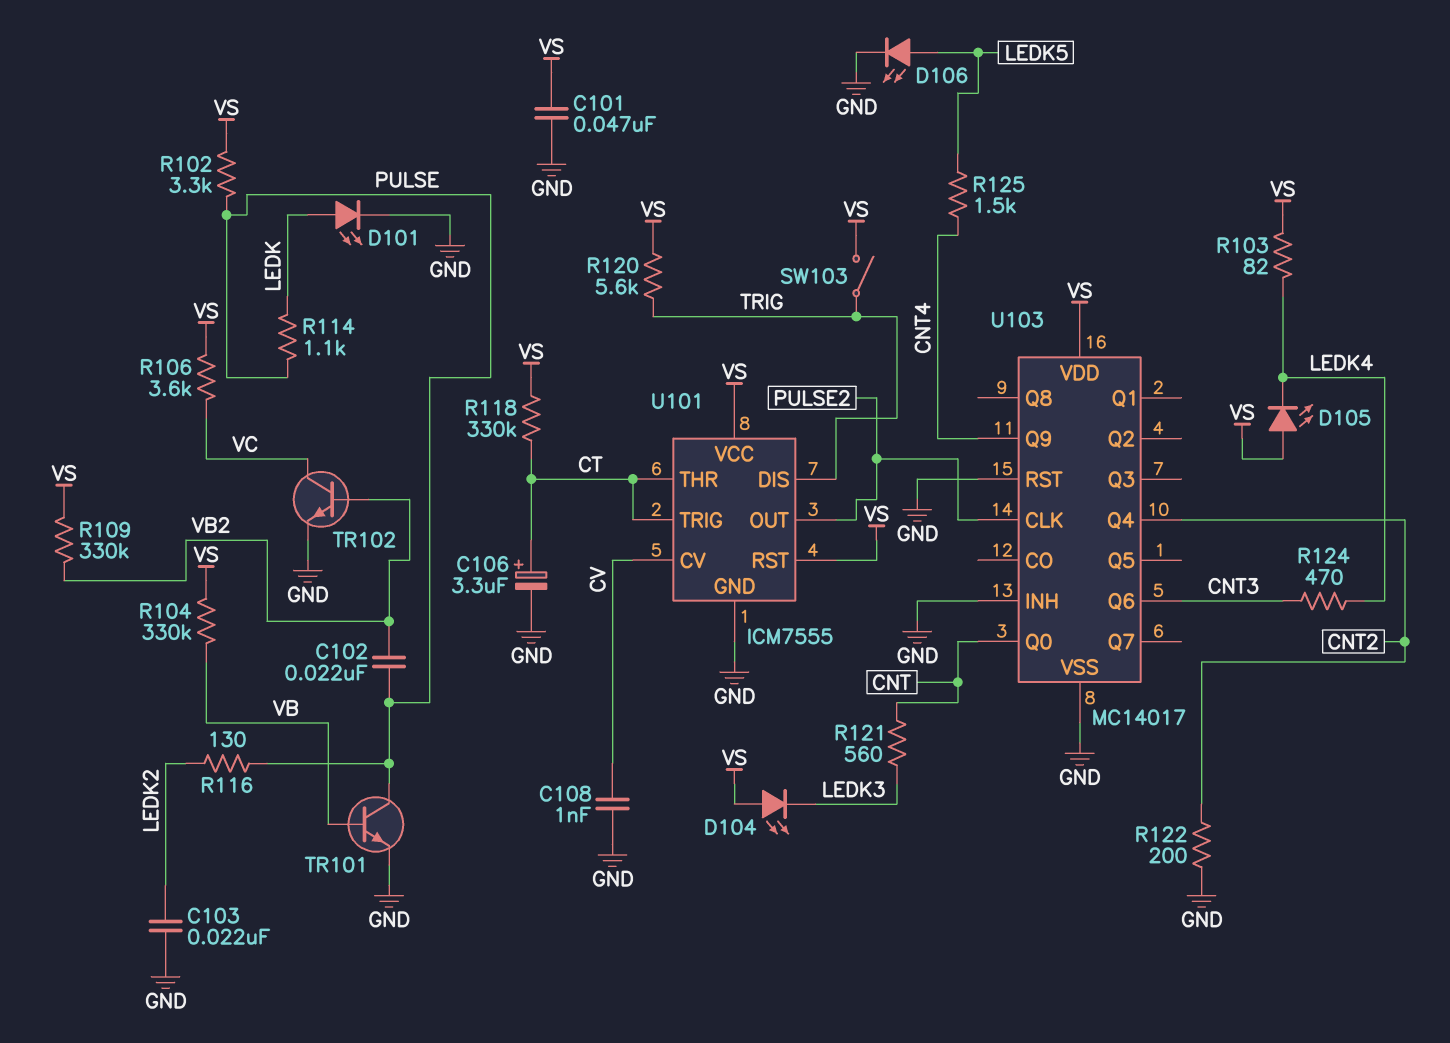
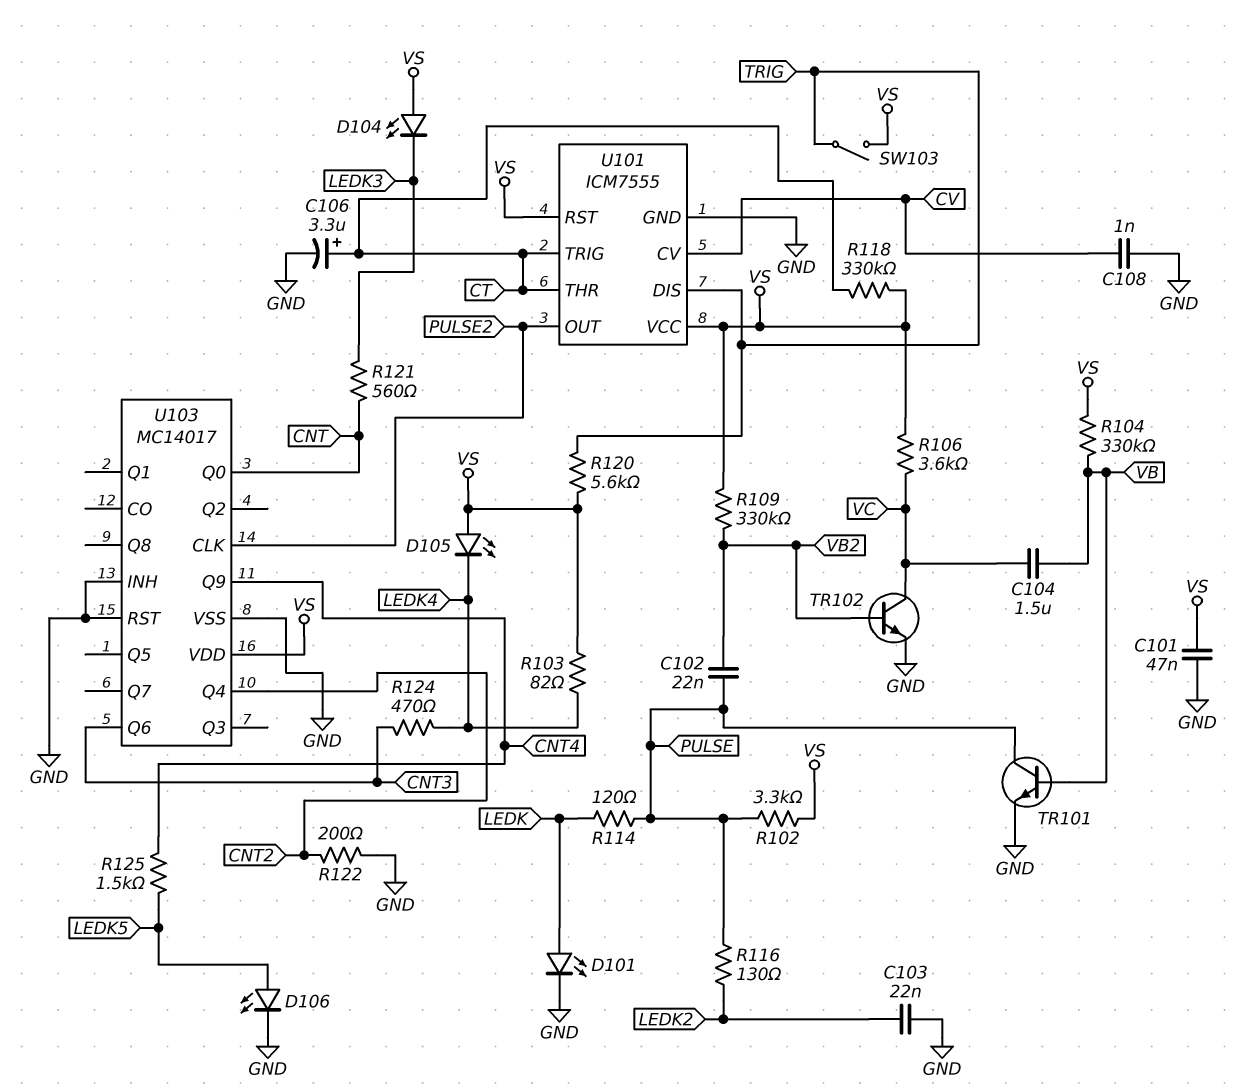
C104: none -> 1.5uF (VB, VC)
R114: 1.1k (LEDK, PULSE) -> 120 (LEDK, PULSE)

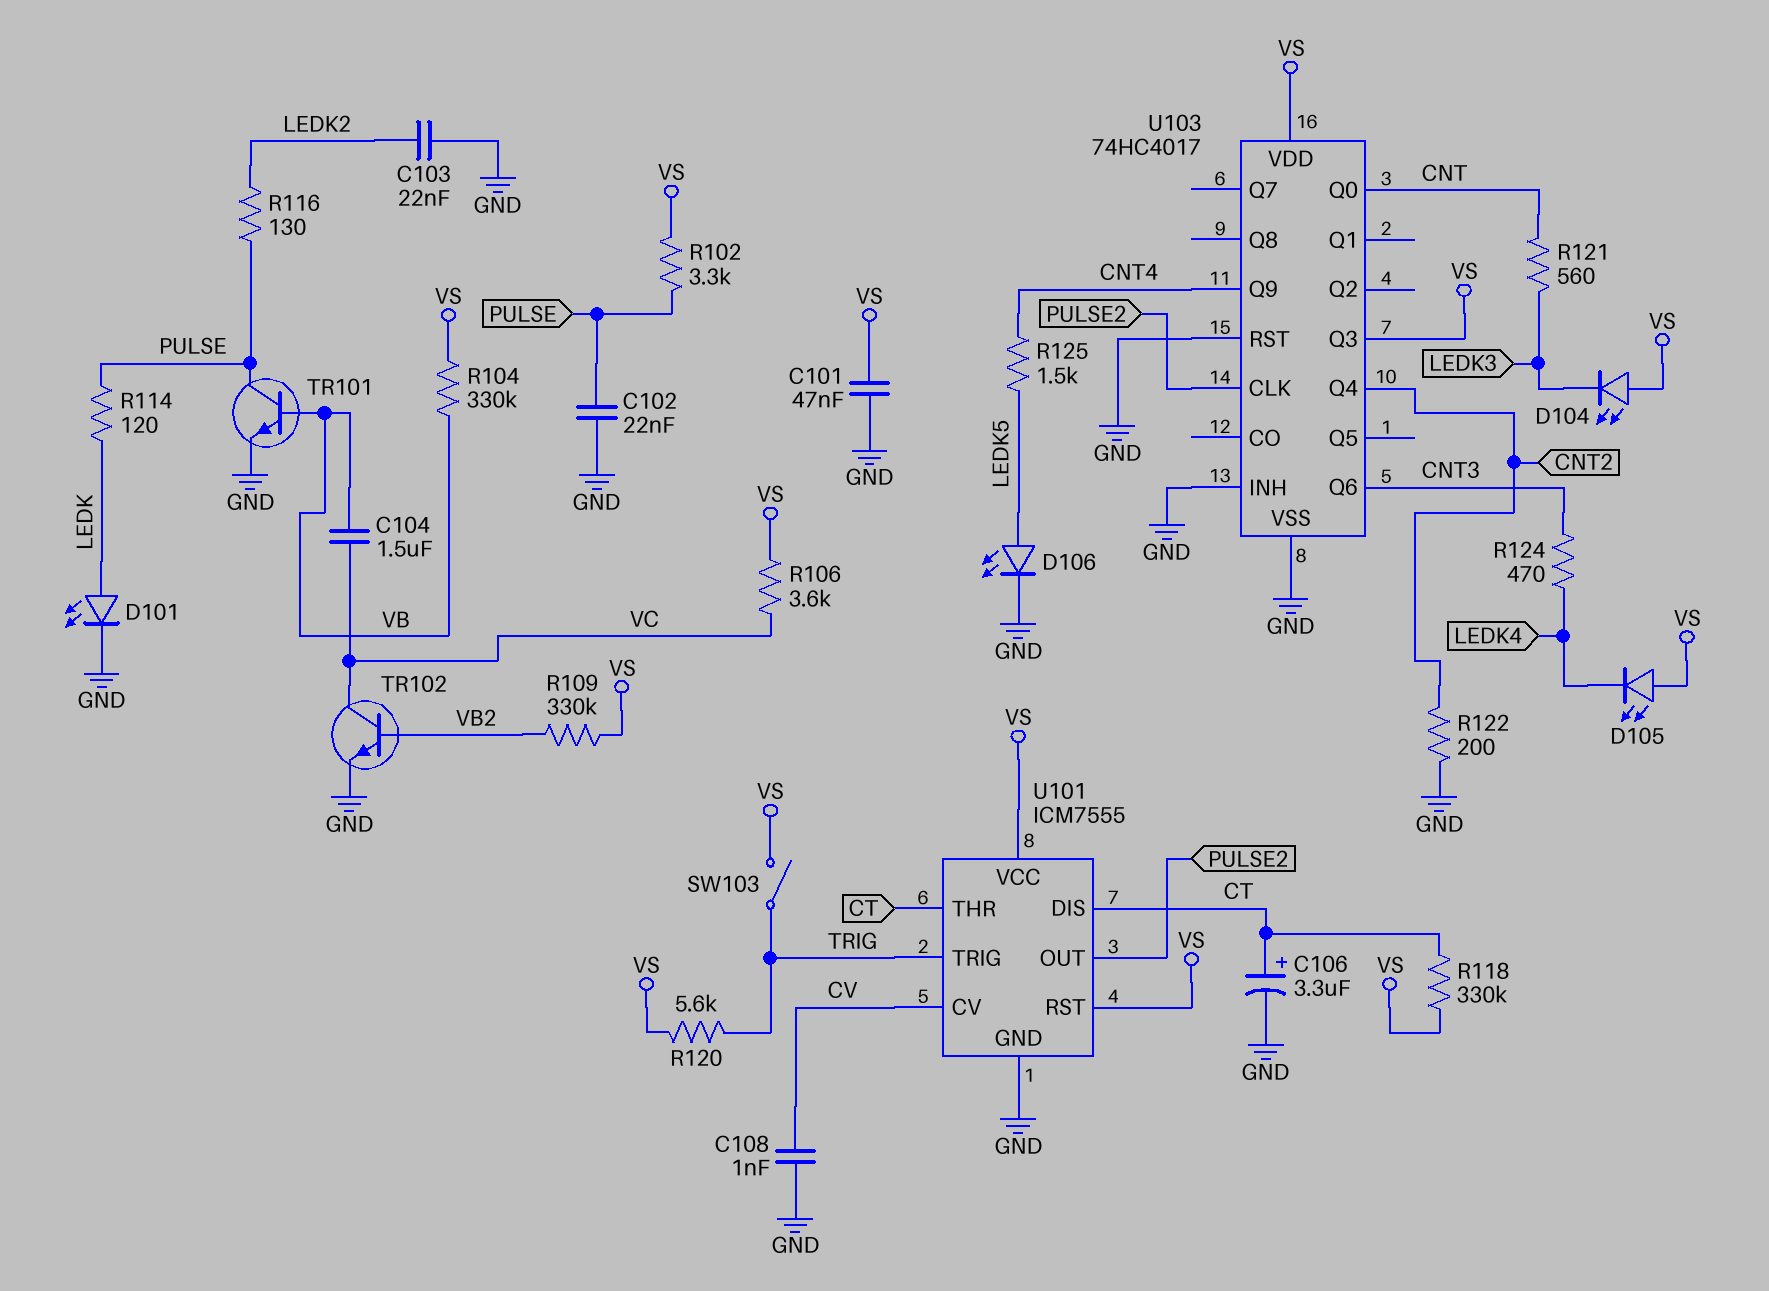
C102: 22nF (PULSE, VB2) -> 22nF (GND, PULSE)
R103: 82 (LEDK4, VS) -> none
U101 pin DIS: TRIG -> CT
U101 pin TRIG: CT -> TRIG
U103: MC14017 -> 74HC4017
U103 pin Q3: none -> VS

